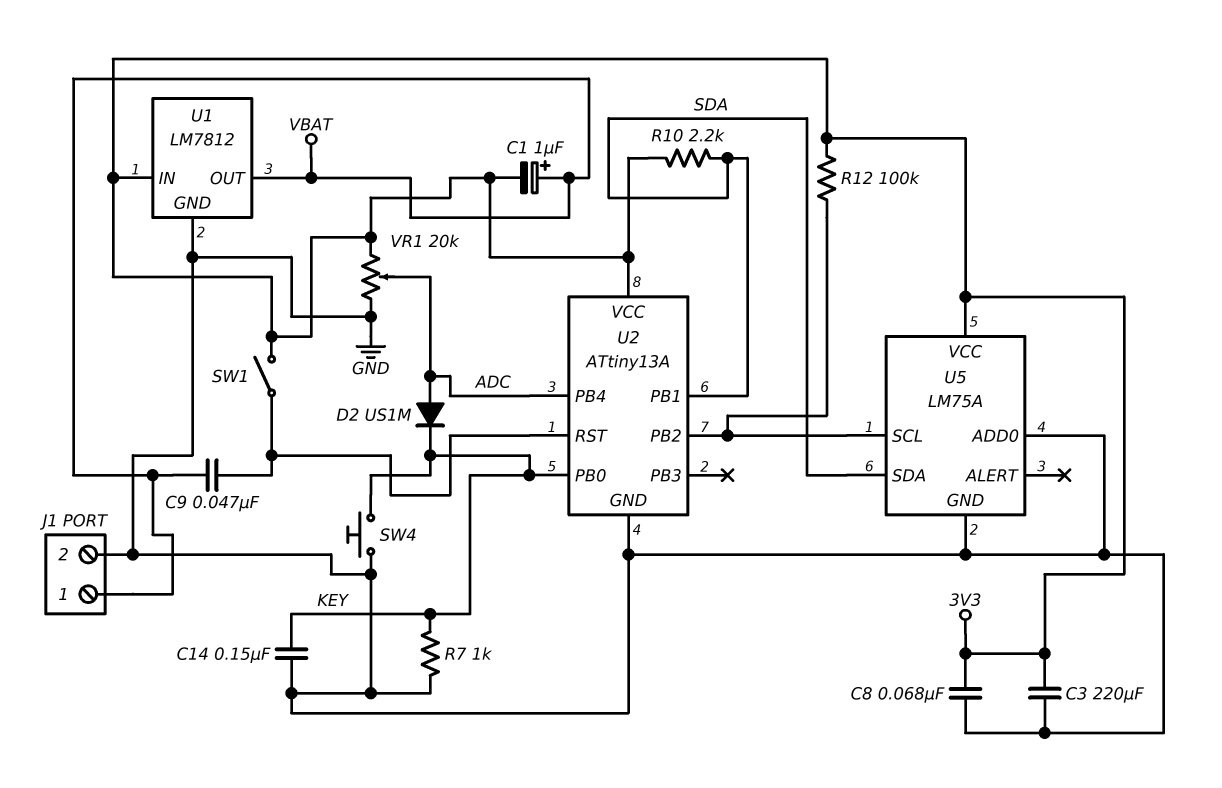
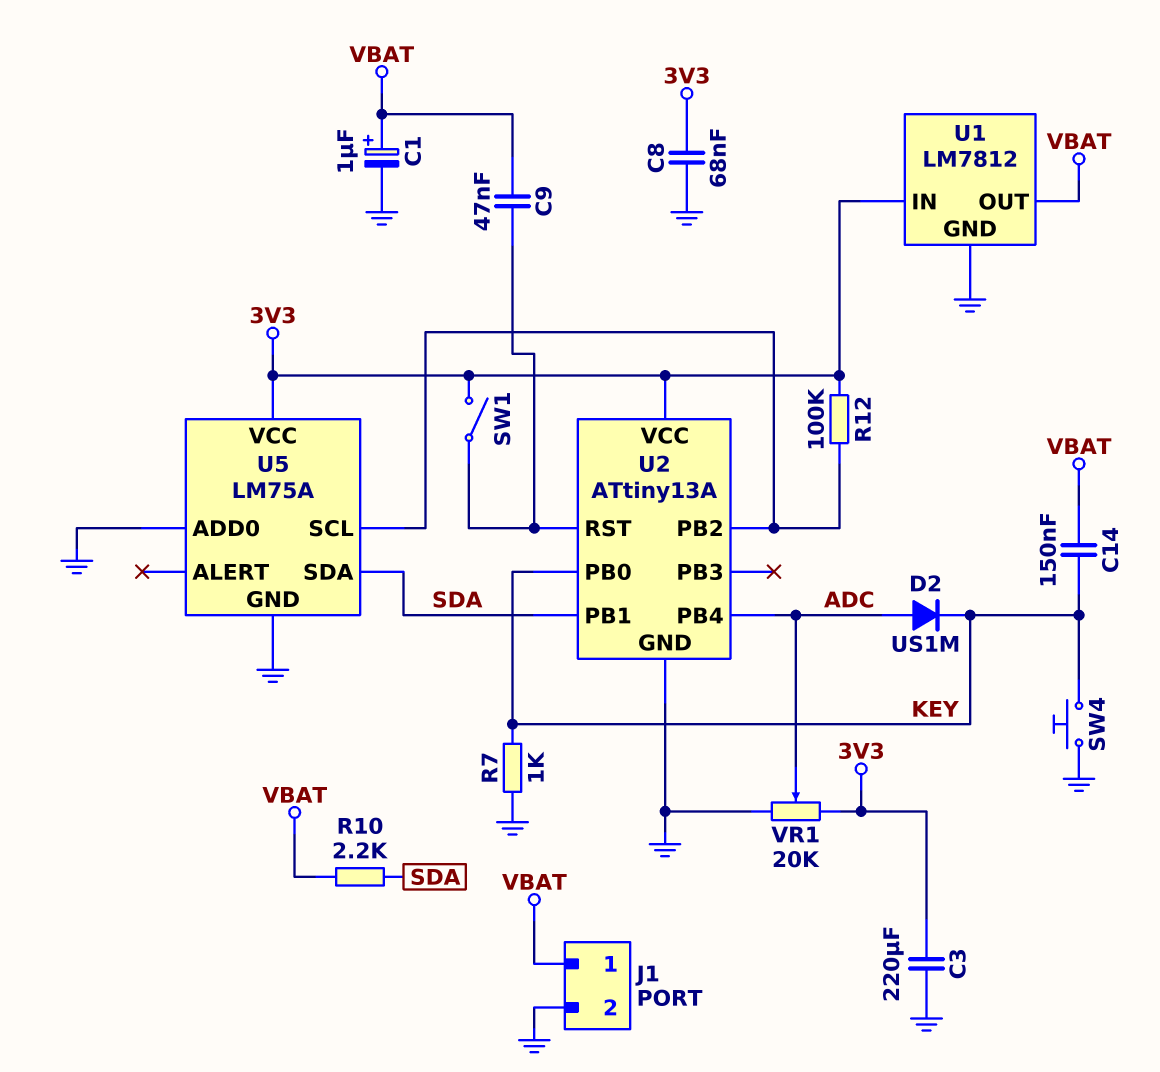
C1: 1uF (plus VBAT, minus 3V3) -> 1uF (plus VBAT, minus GND)
C14: 150nF (GND, KEY) -> 150nF (KEY, VBAT)
R10: 2.2k (3V3, SDA) -> 2.2k (SDA, VBAT)

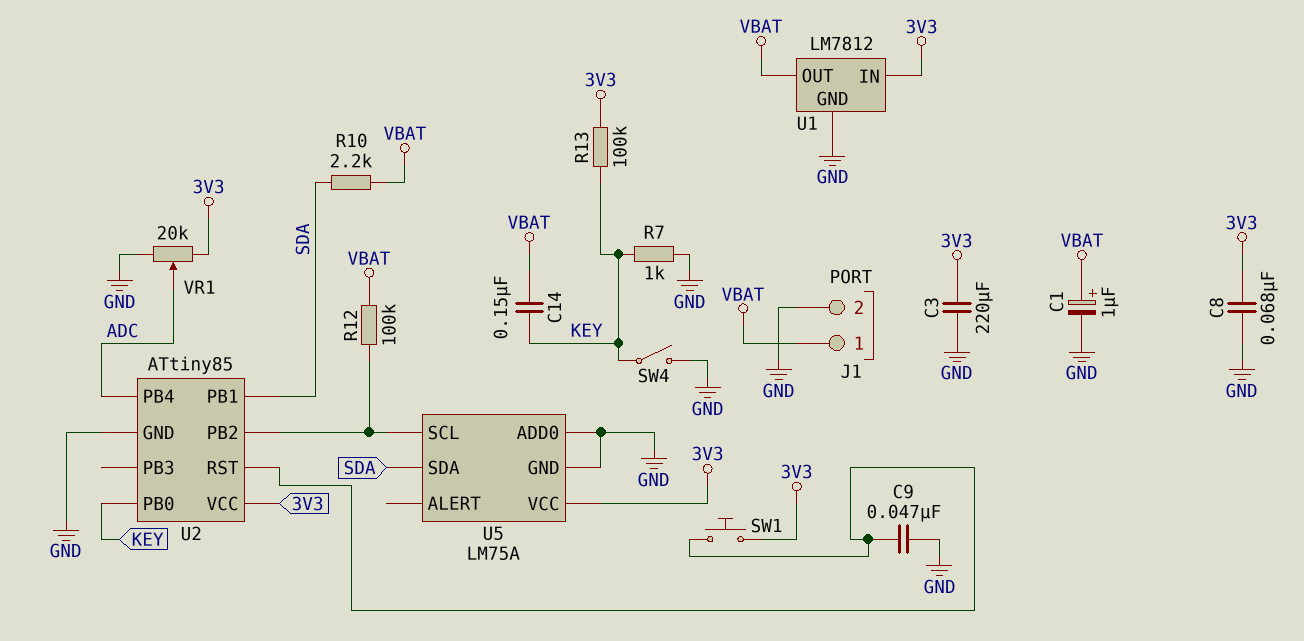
C9: 47nF (U2/RST, VBAT) -> 47nF (GND, U2/RST)
D2: diode US1M (A ADC, K KEY) -> none
R12: 100k (3V3, U2/PB2) -> 100k (U2/PB2, VBAT)
R13: none -> 100k (3V3, KEY)
SW1: switch (3V3, U2/RST) -> button (3V3, U2/RST)
SW4: button (GND, KEY) -> switch (GND, KEY)
U2: ATtiny13A -> ATtiny85

